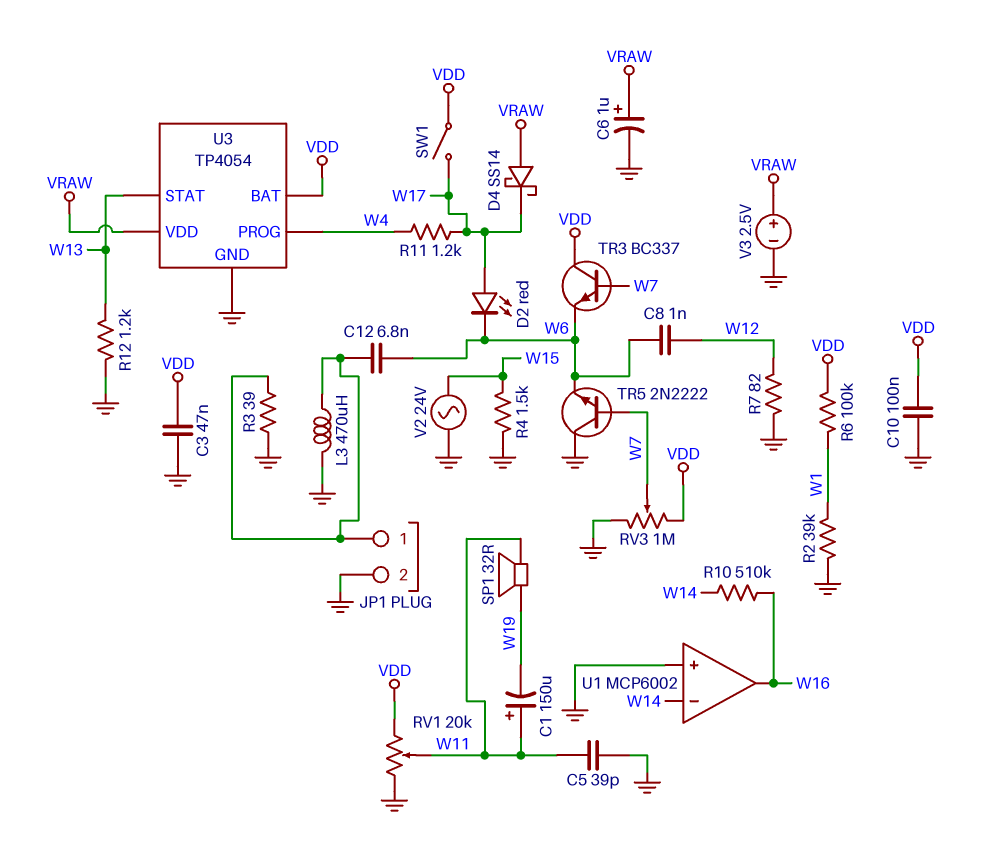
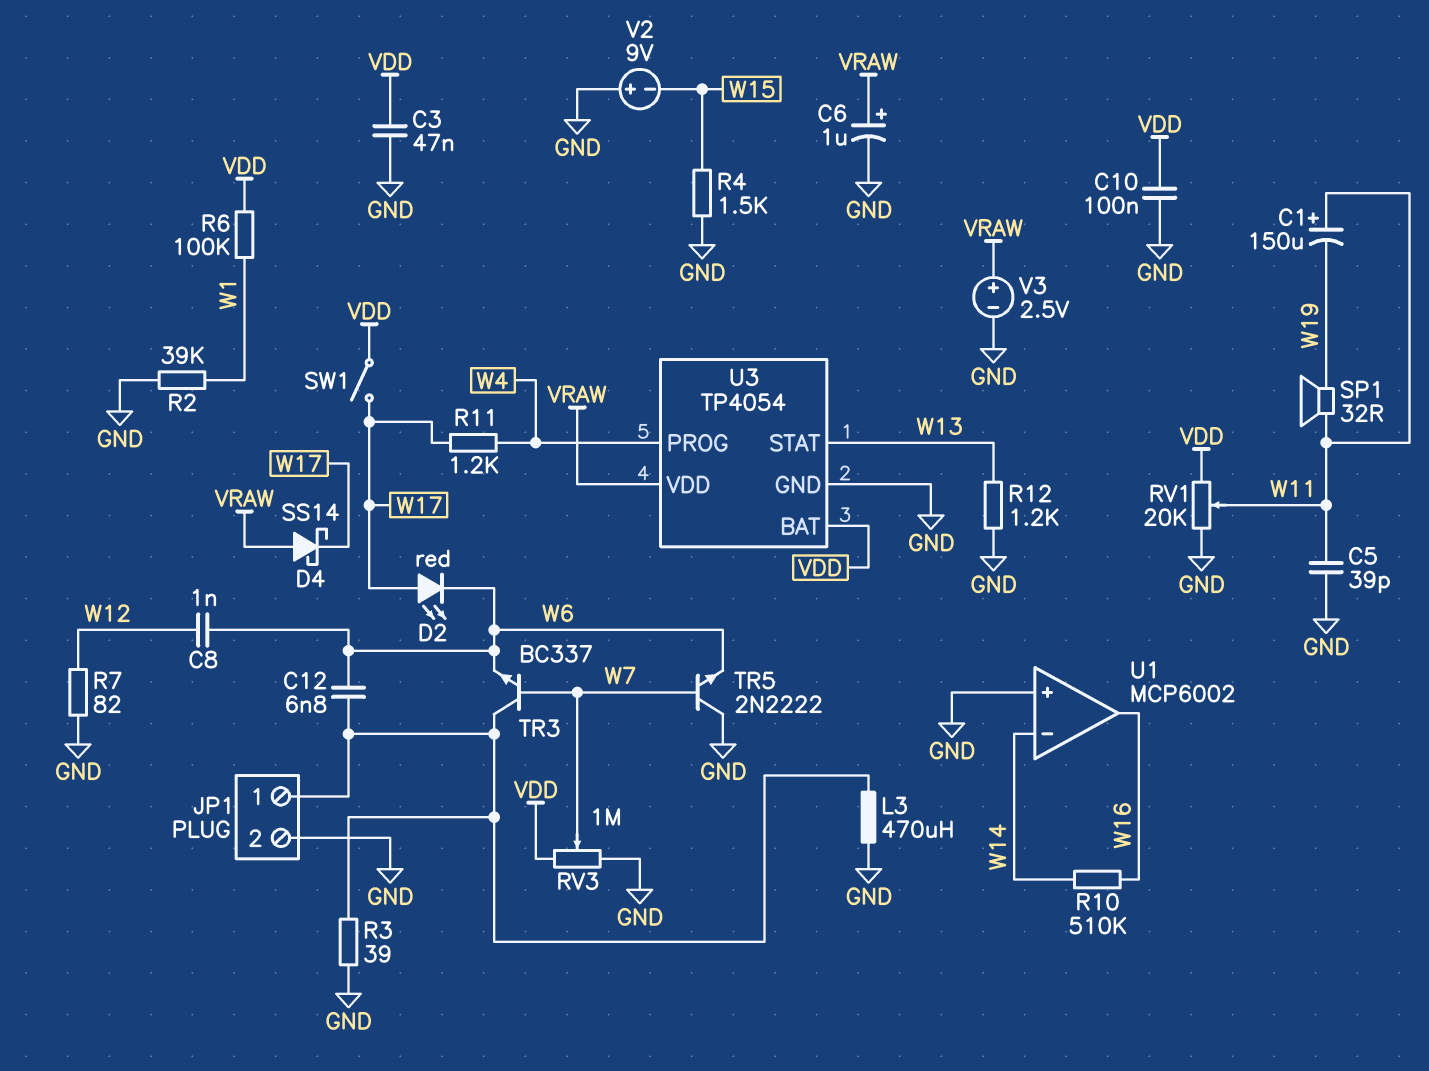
TR3: NPN BC337 (B W7, C VDD, E W6) -> NPN BC337 (B W7, C JP1/1, E W6)
V2: AC 24V (GND, W15) -> 9V (plus GND, minus W15)

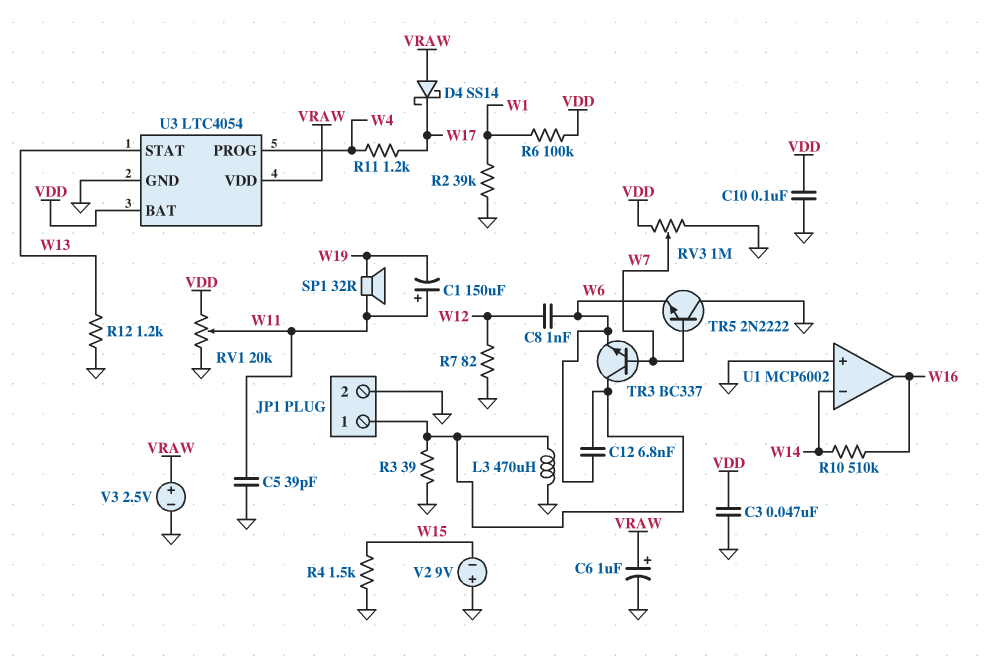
D2: LED red (A W17, K W6) -> none
SW1: switch (VDD, W17) -> none
U3: TP4054 -> LTC4054

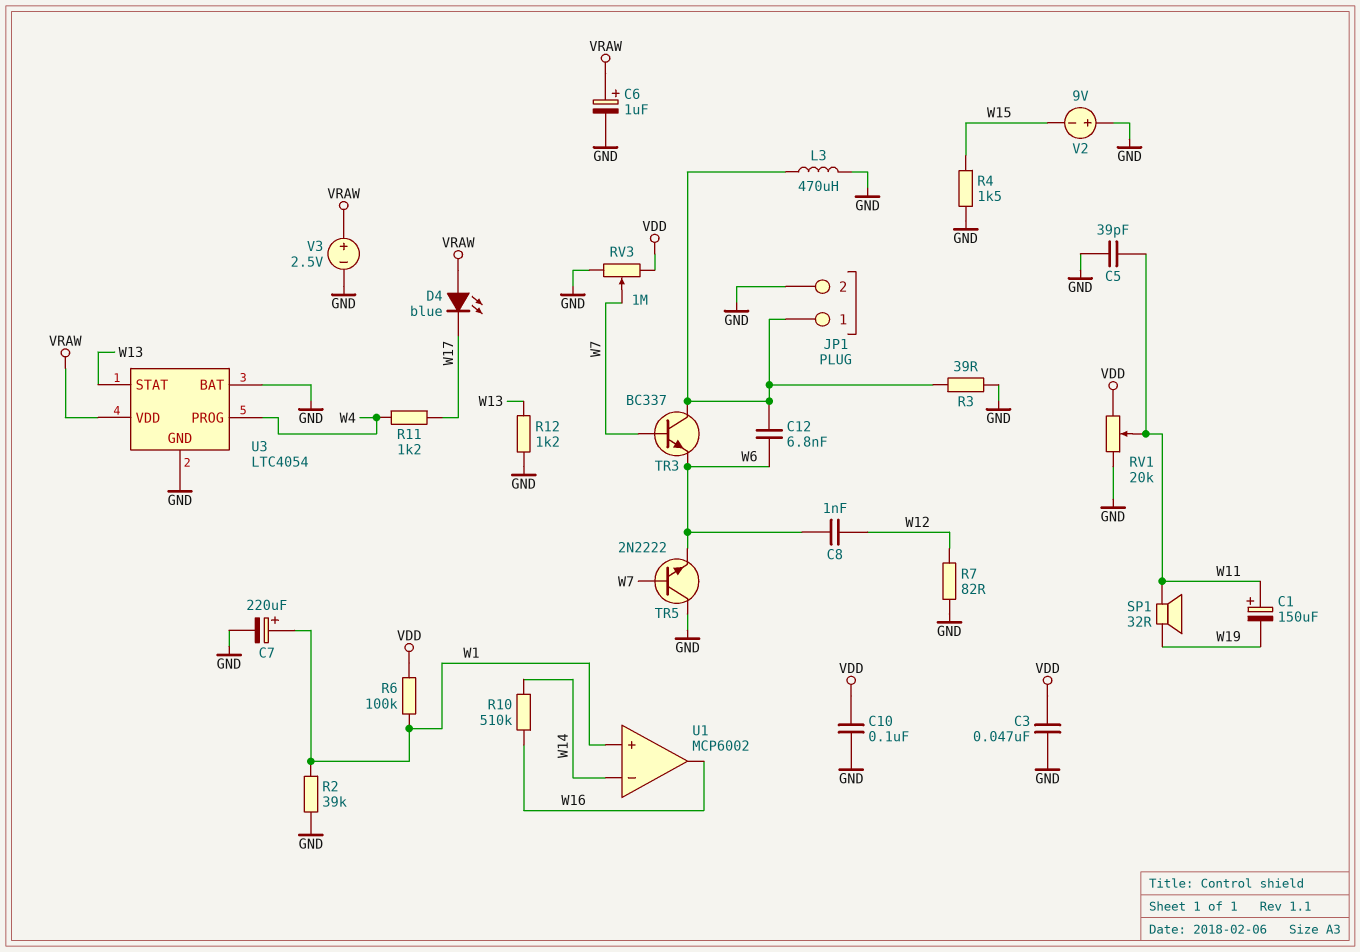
C7: none -> 220uF (plus W1, minus GND)
D4: schottky SS14 (A VRAW, K W17) -> LED blue (A VRAW, K W17)
U1 pin in+: GND -> W1
U3 pin BAT: VDD -> GND

